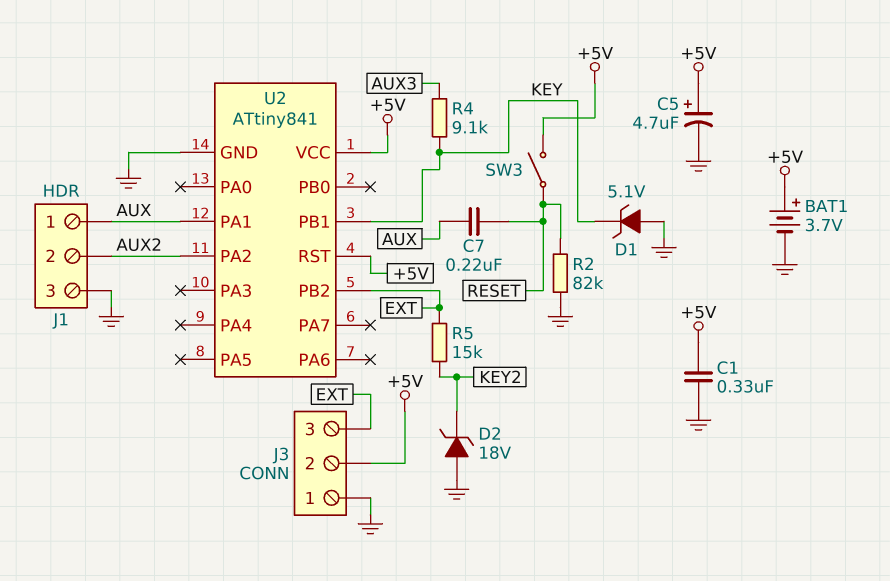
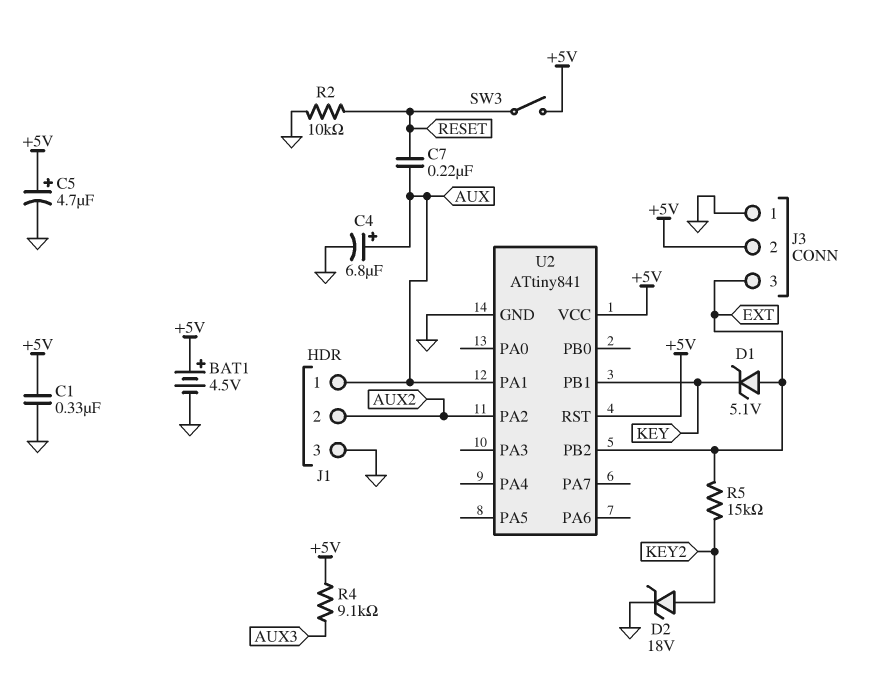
BAT1: 3.7V (plus +5V, minus GND) -> 4.5V (plus +5V, minus GND)
C4: none -> 6.8uF (plus AUX, minus GND)
D1: zener 5.1V (A GND, K KEY) -> zener 5.1V (A EXT, K KEY)
D2: zener 18V (A GND, K KEY2) -> zener 18V (A KEY2, K GND)
R2: 82k (GND, RESET) -> 10k (GND, RESET)
R4: 9.1k (AUX3, KEY) -> 9.1k (+5V, AUX3)

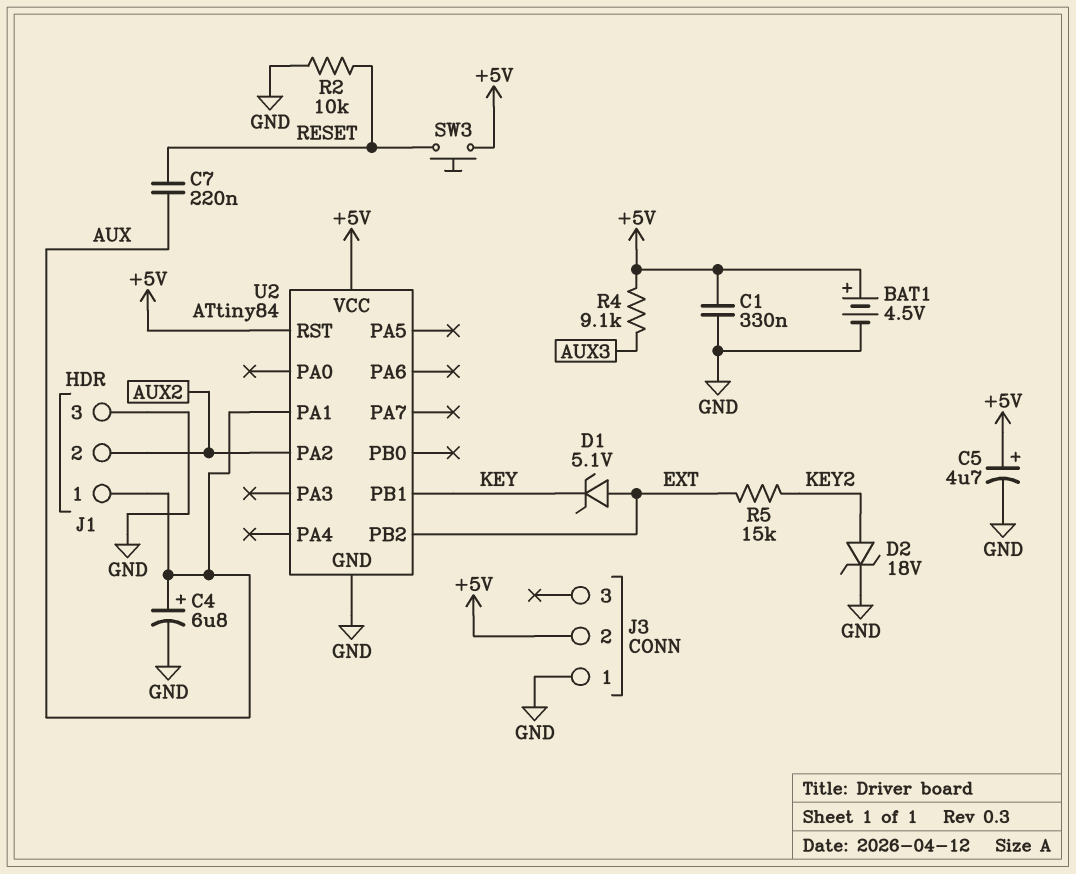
J3 pin 3: EXT -> none
SW3: switch (+5V, RESET) -> button (+5V, RESET)
U2: ATtiny841 -> ATtiny84

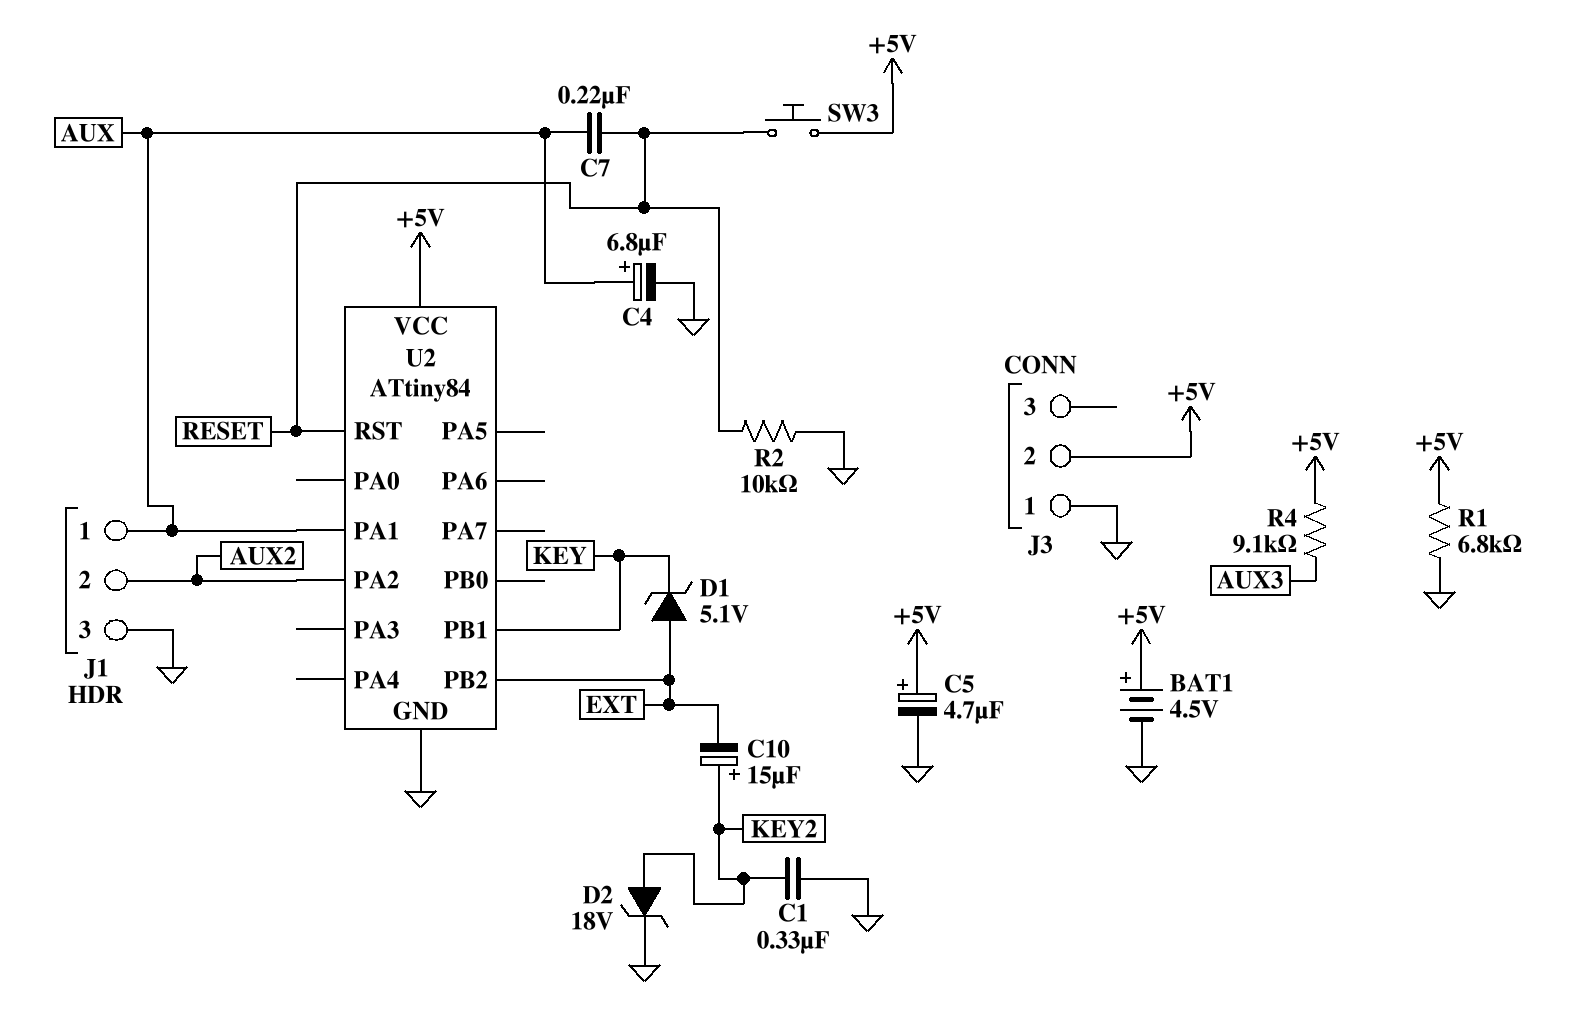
C1: 330nF (+5V, GND) -> 330nF (GND, KEY2)
C10: none -> 15uF (plus KEY2, minus EXT)
R1: none -> 6.8k (+5V, GND)
R5: 15k (EXT, KEY2) -> none
U2 pin RST: +5V -> RESET

